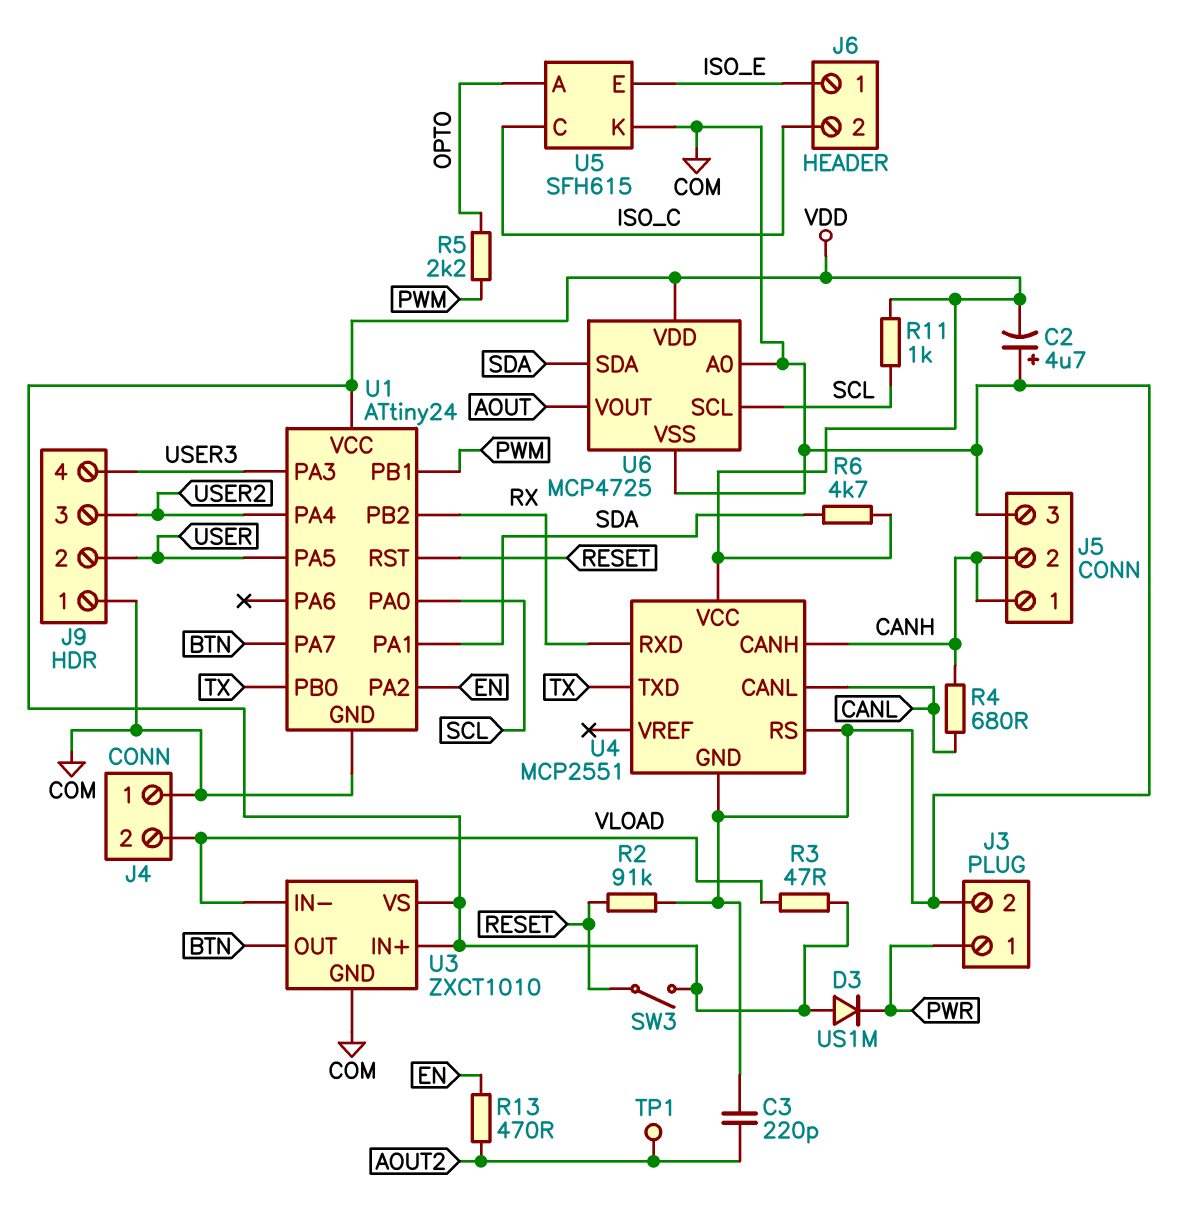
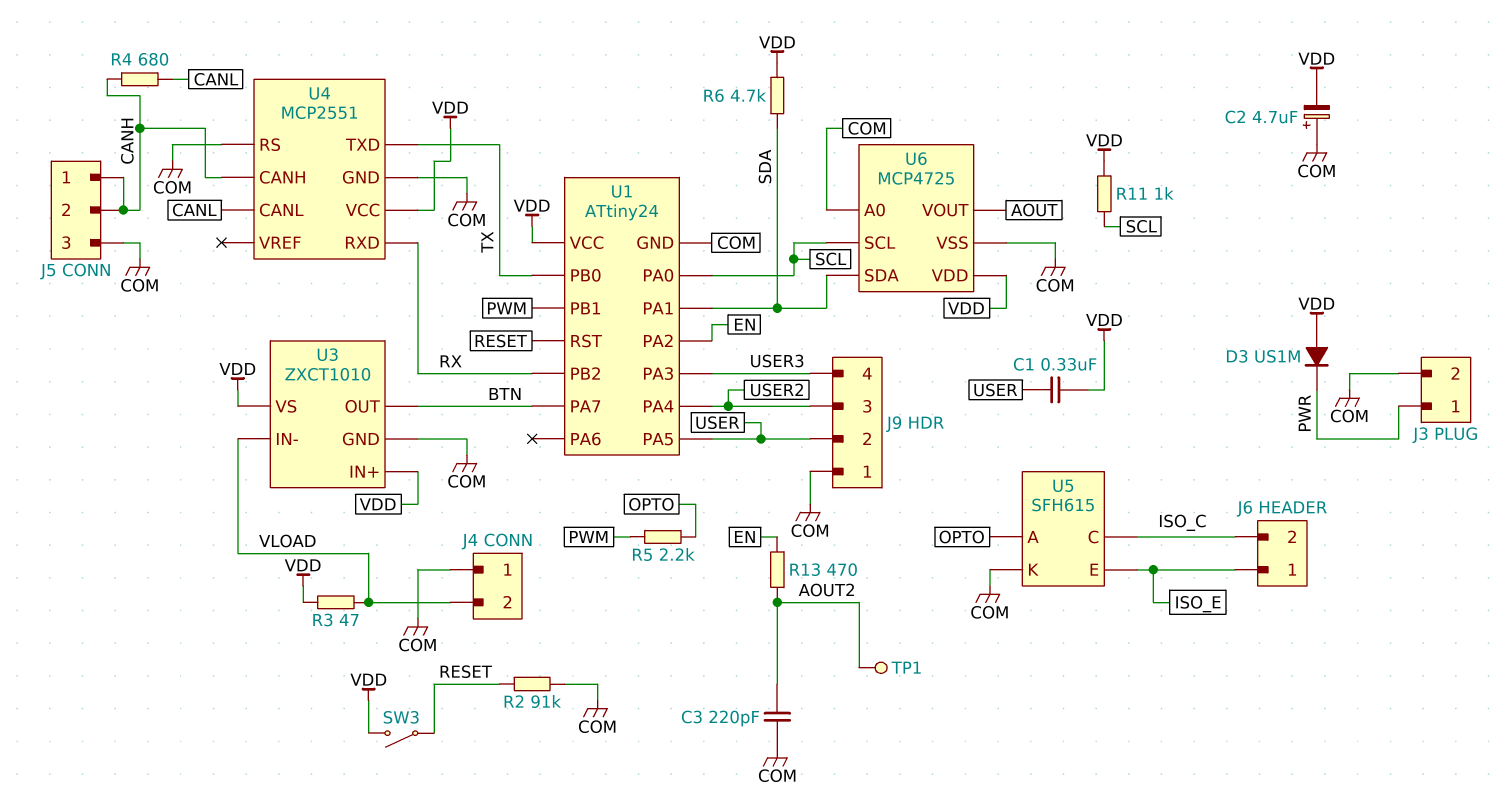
C1: none -> 330nF (USER, VDD)

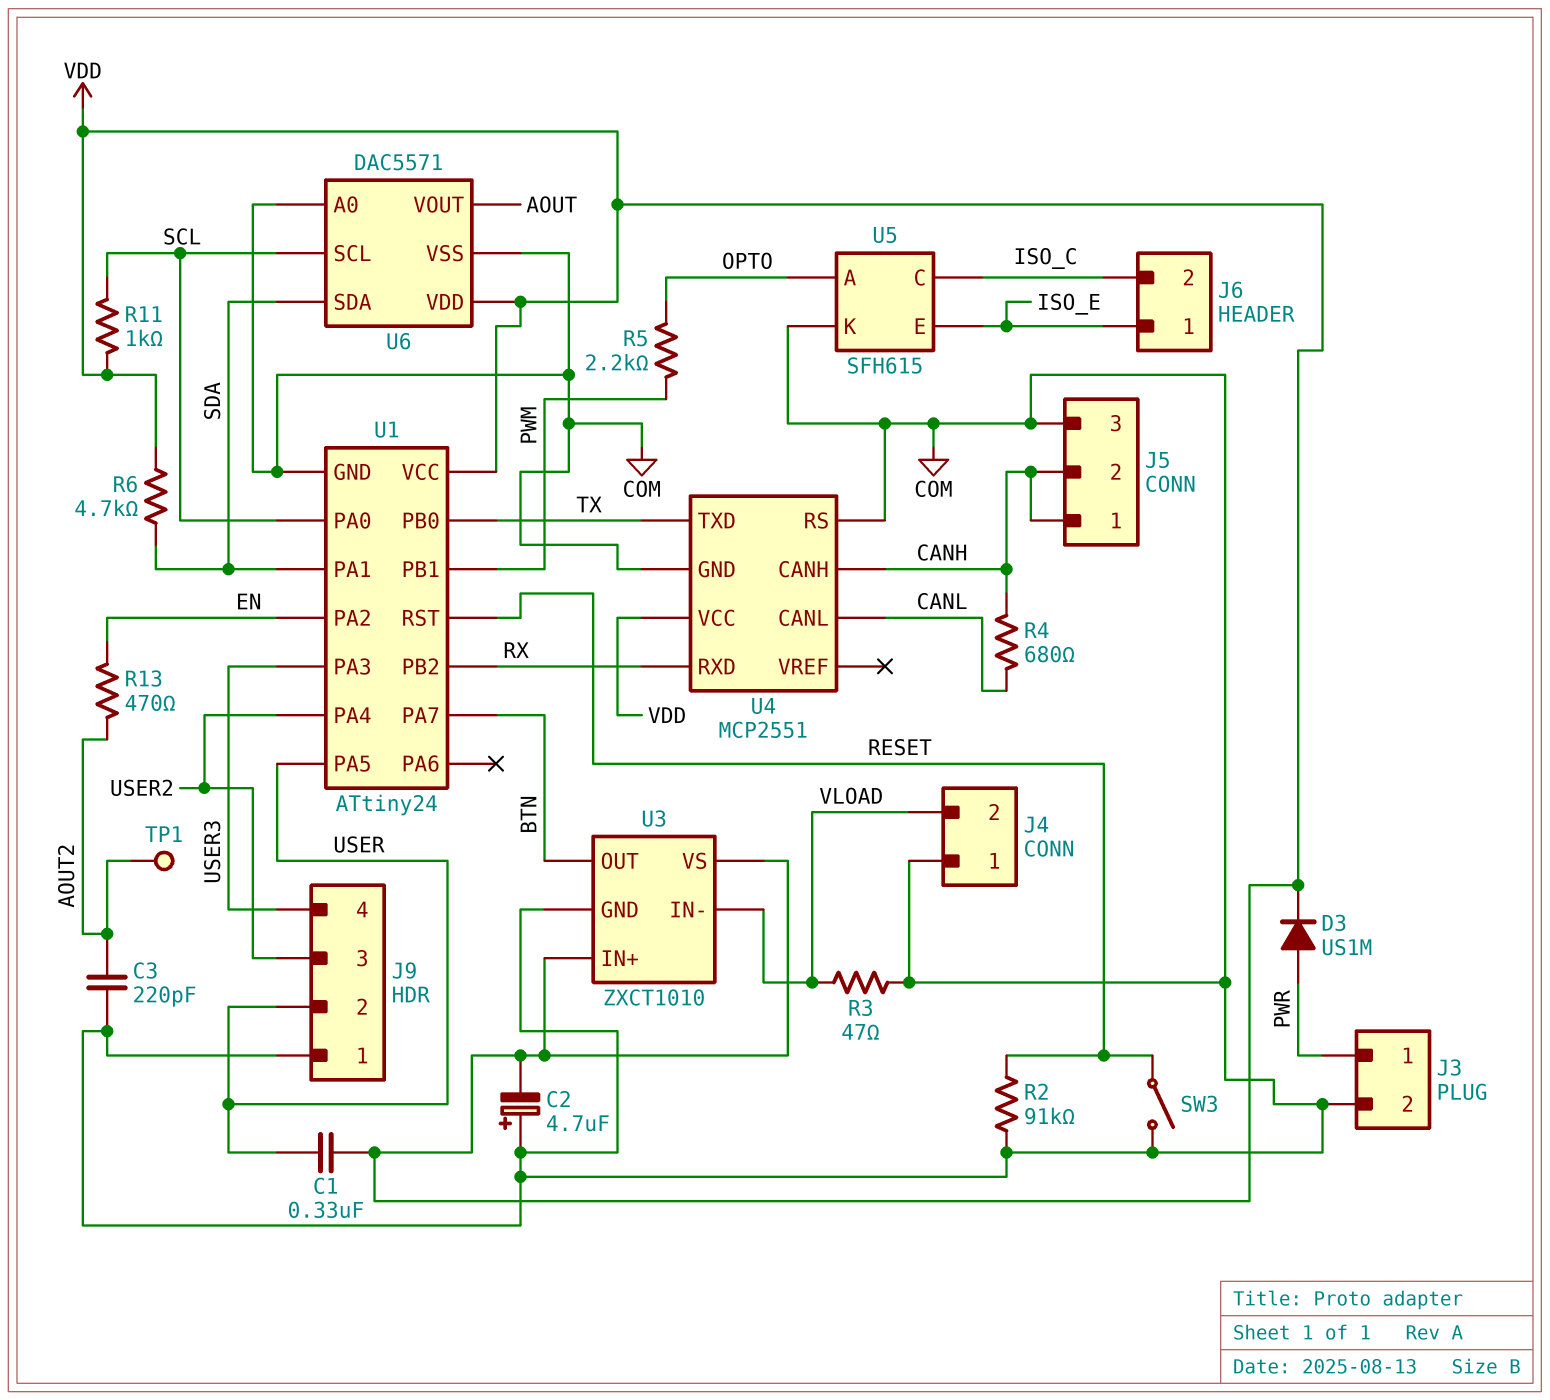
D3: diode US1M (A VDD, K PWR) -> diode US1M (A PWR, K VDD)
R3: 47 (VDD, VLOAD) -> 47 (COM, VLOAD)
SW3: switch (RESET, VDD) -> switch (COM, RESET)
U6: MCP4725 -> DAC5571

